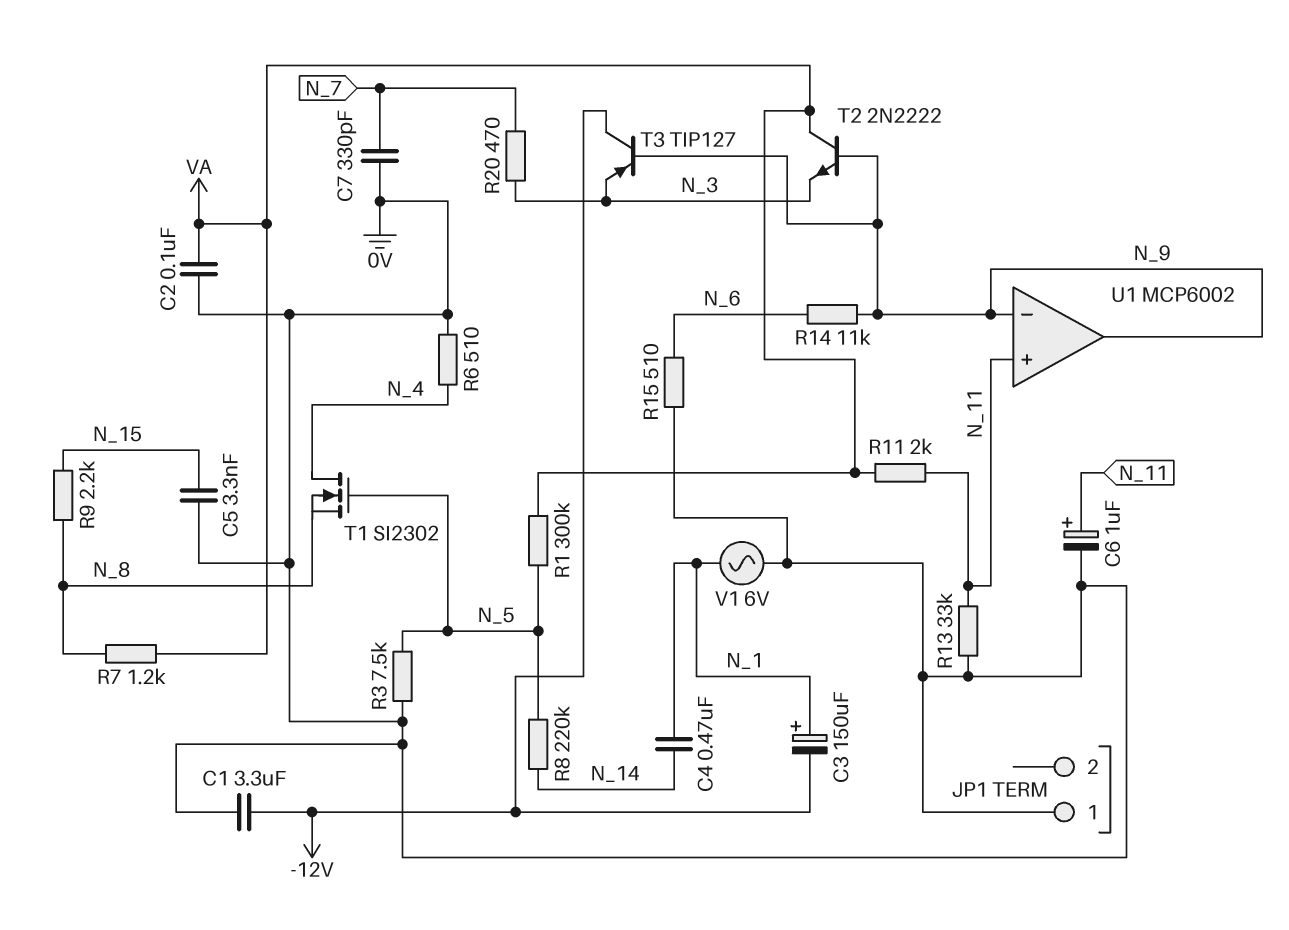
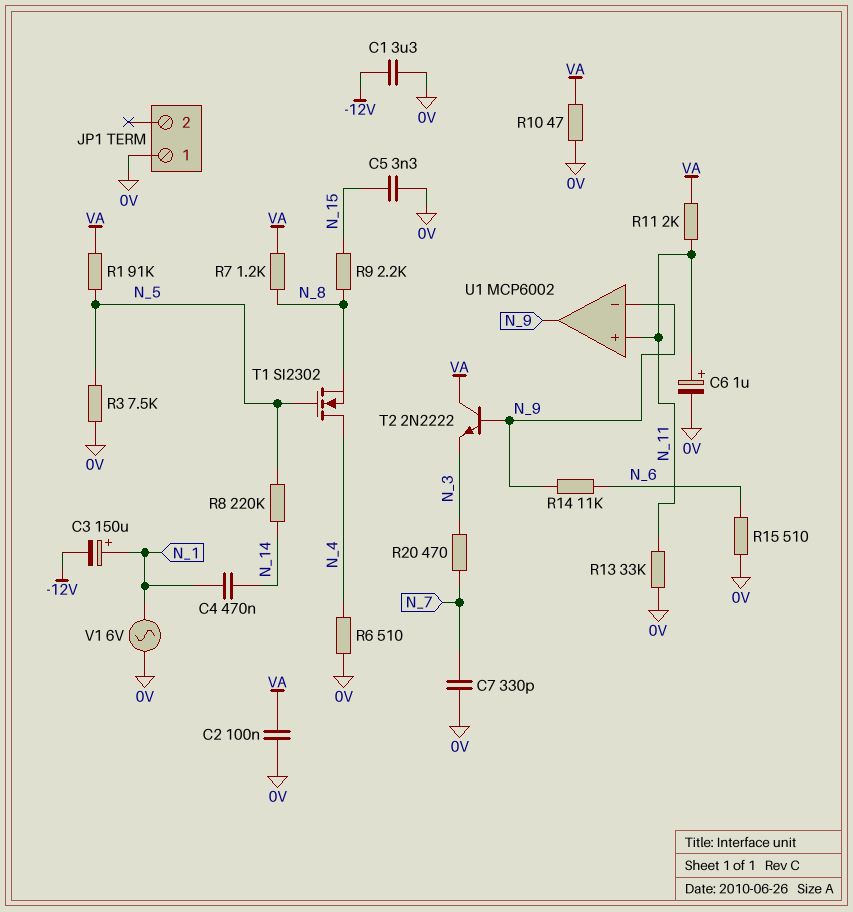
R1: 300k (N_5, VA) -> 91k (N_5, VA)
R10: none -> 47 (0V, VA)
T3: PNP TIP127 (B N_9, C -12V, E N_3) -> none

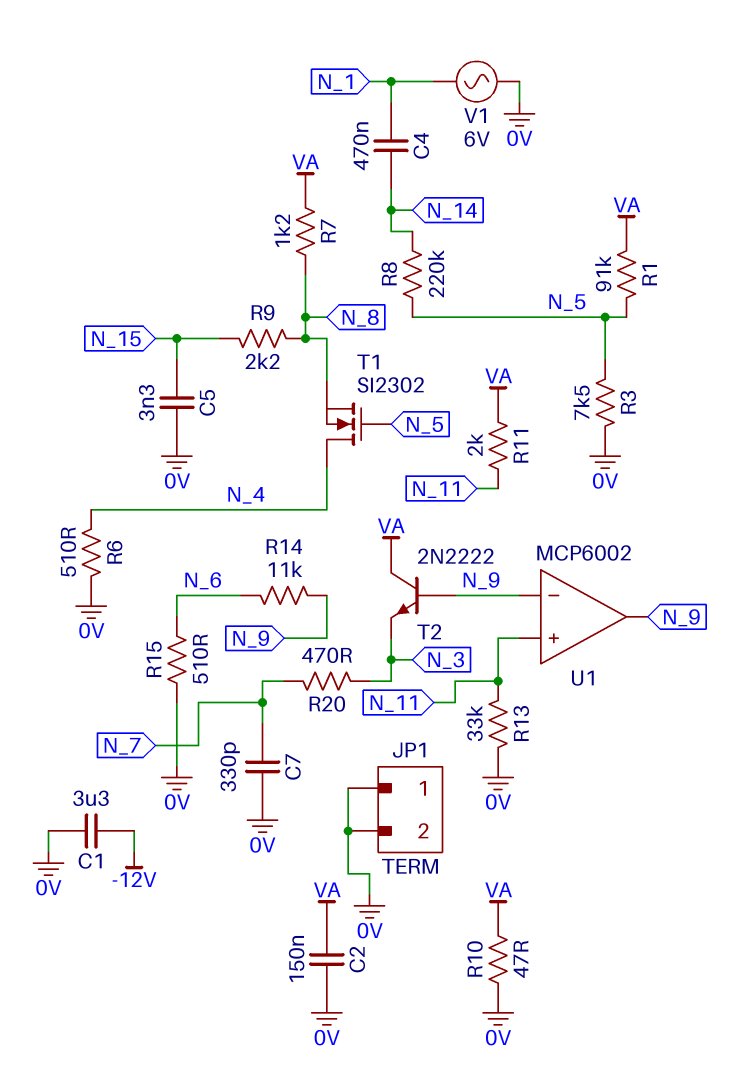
C2: 100nF (0V, VA) -> 150nF (0V, VA)
C3: 150uF (plus N_1, minus -12V) -> none
C6: 1uF (plus N_11, minus 0V) -> none
JP1 pin 2: none -> 0V

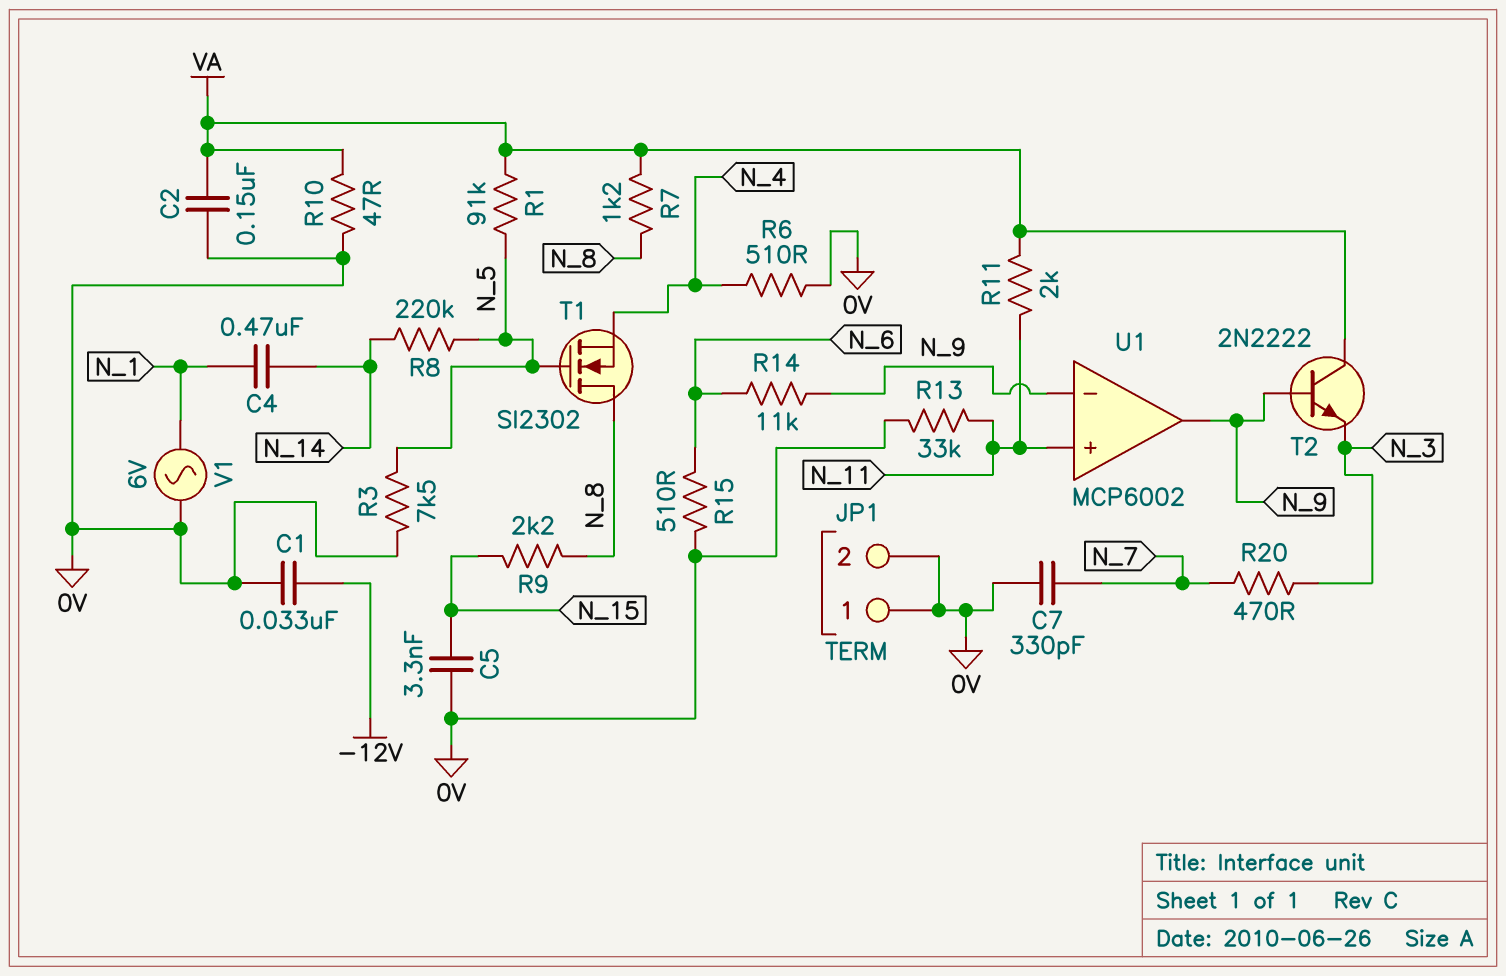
C1: 3.3uF (-12V, 0V) -> 33nF (-12V, 0V)
T1: NMOS SI2302 (G N_5, D N_4, S N_8) -> NMOS SI2302 (G N_5, D N_8, S N_4)

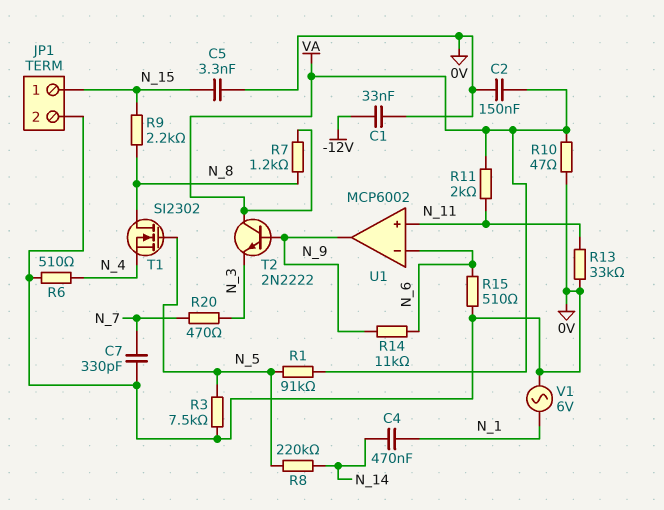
JP1 pin 1: 0V -> N_15
U1 pin in-: N_9 -> N_6

